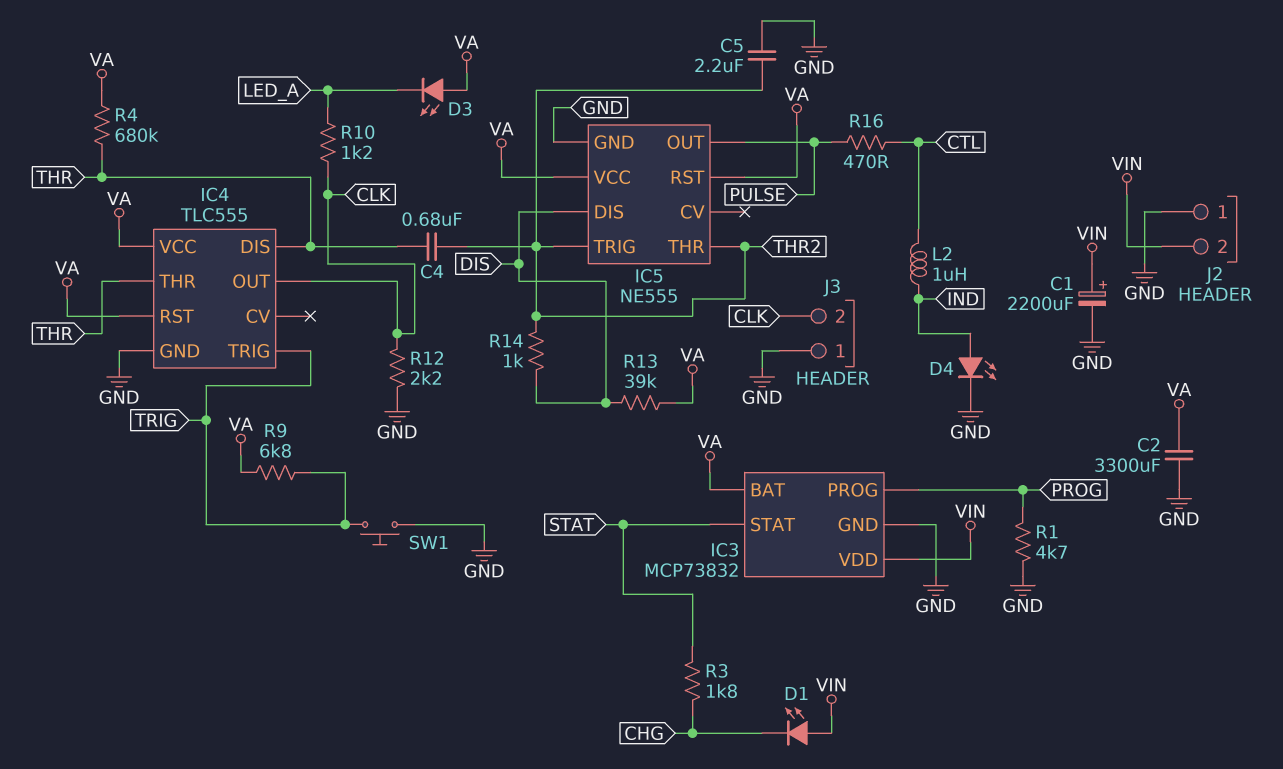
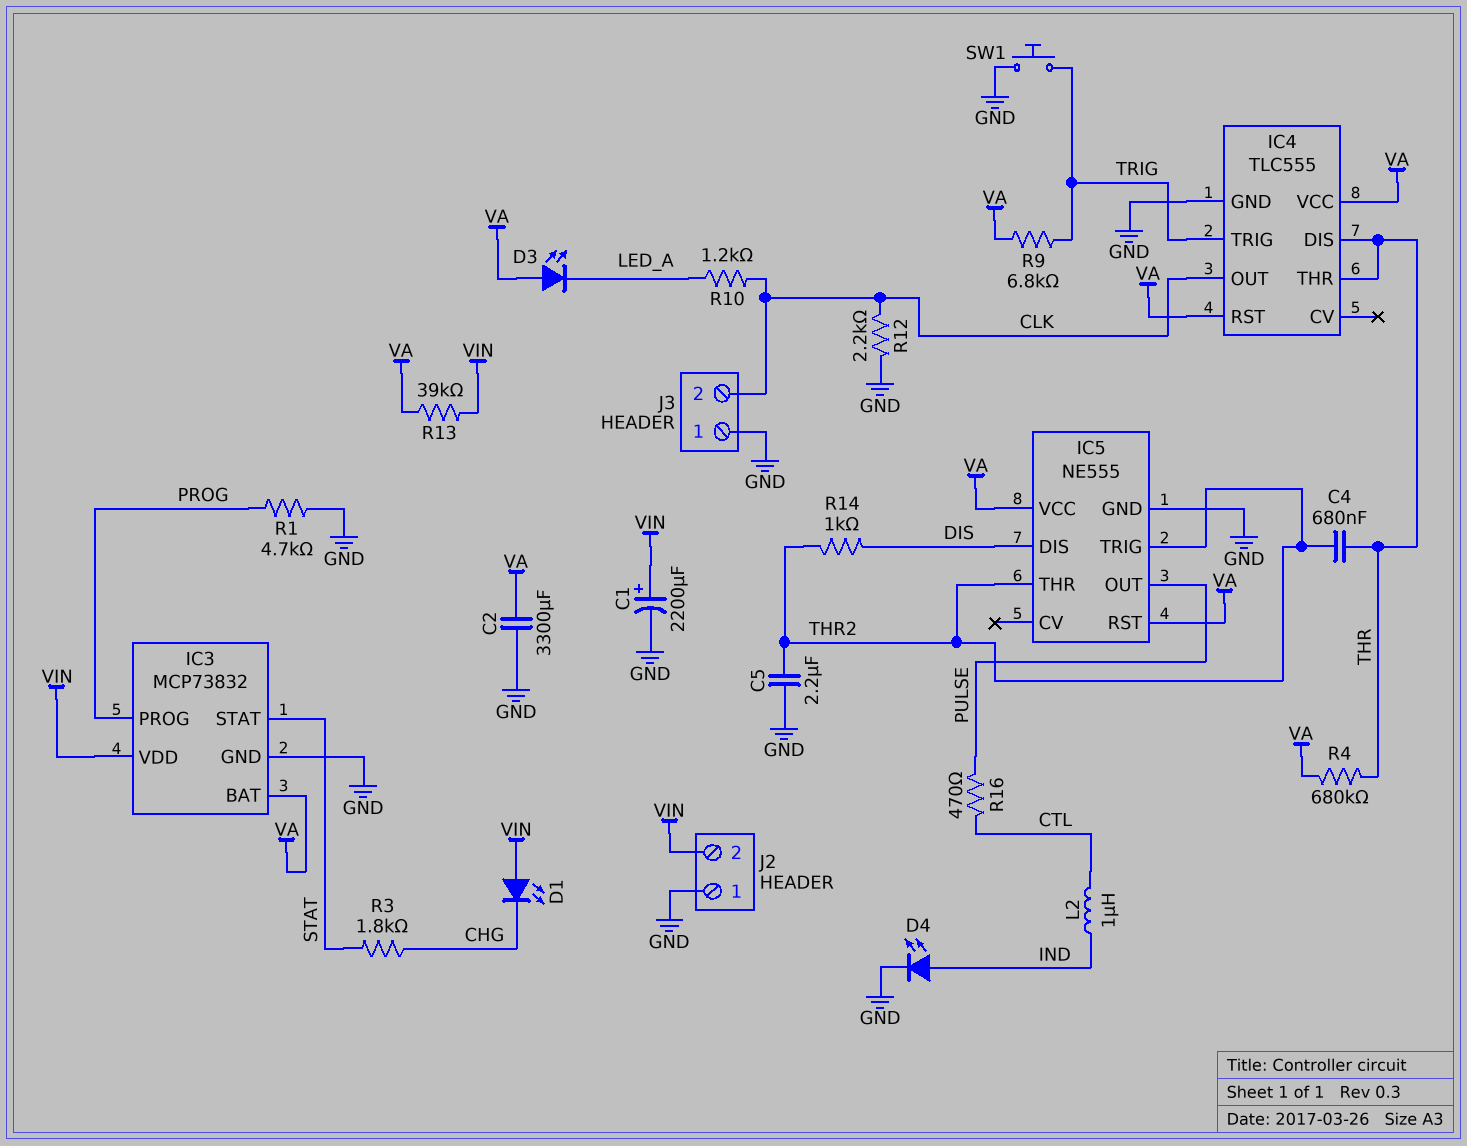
R13: 39k (DIS, VA) -> 39k (VA, VIN)

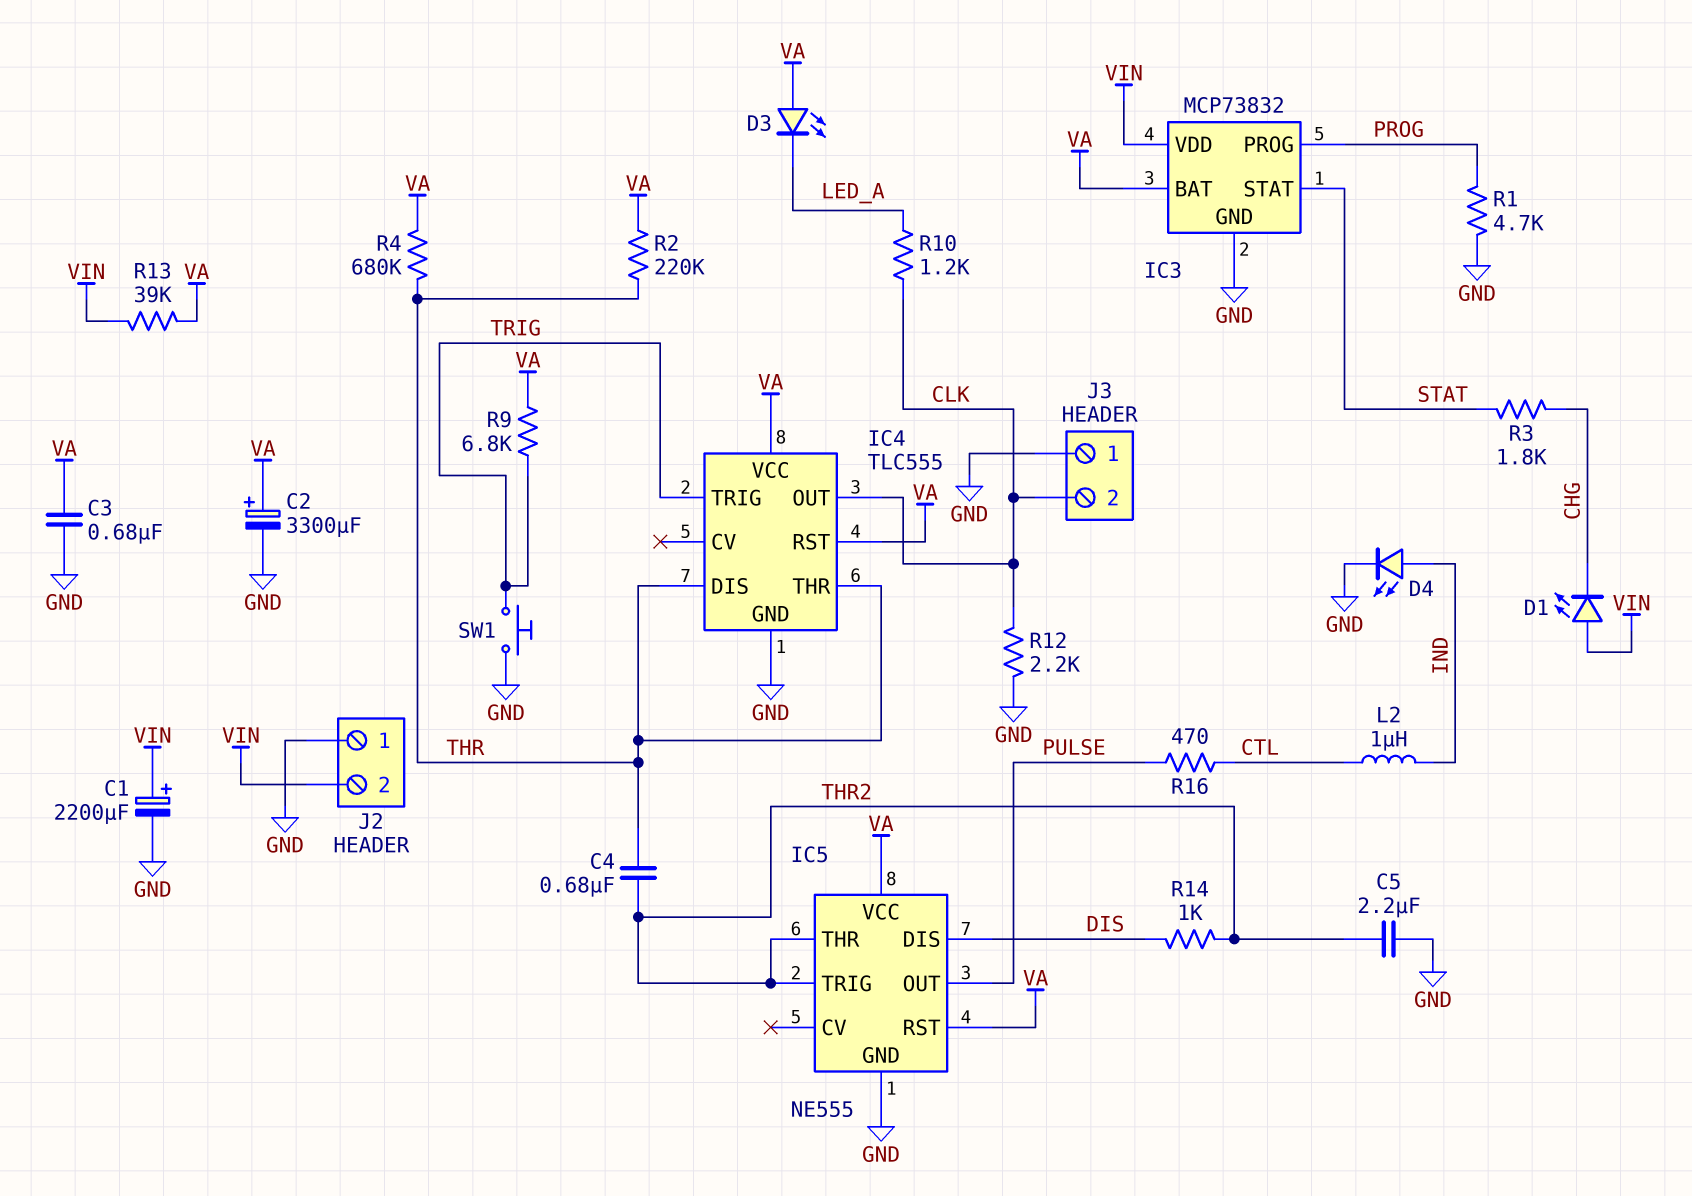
C2: 3300uF (GND, VA) -> 3300uF (plus VA, minus GND)
C3: none -> 680nF (GND, VA)
R2: none -> 220k (THR, VA)

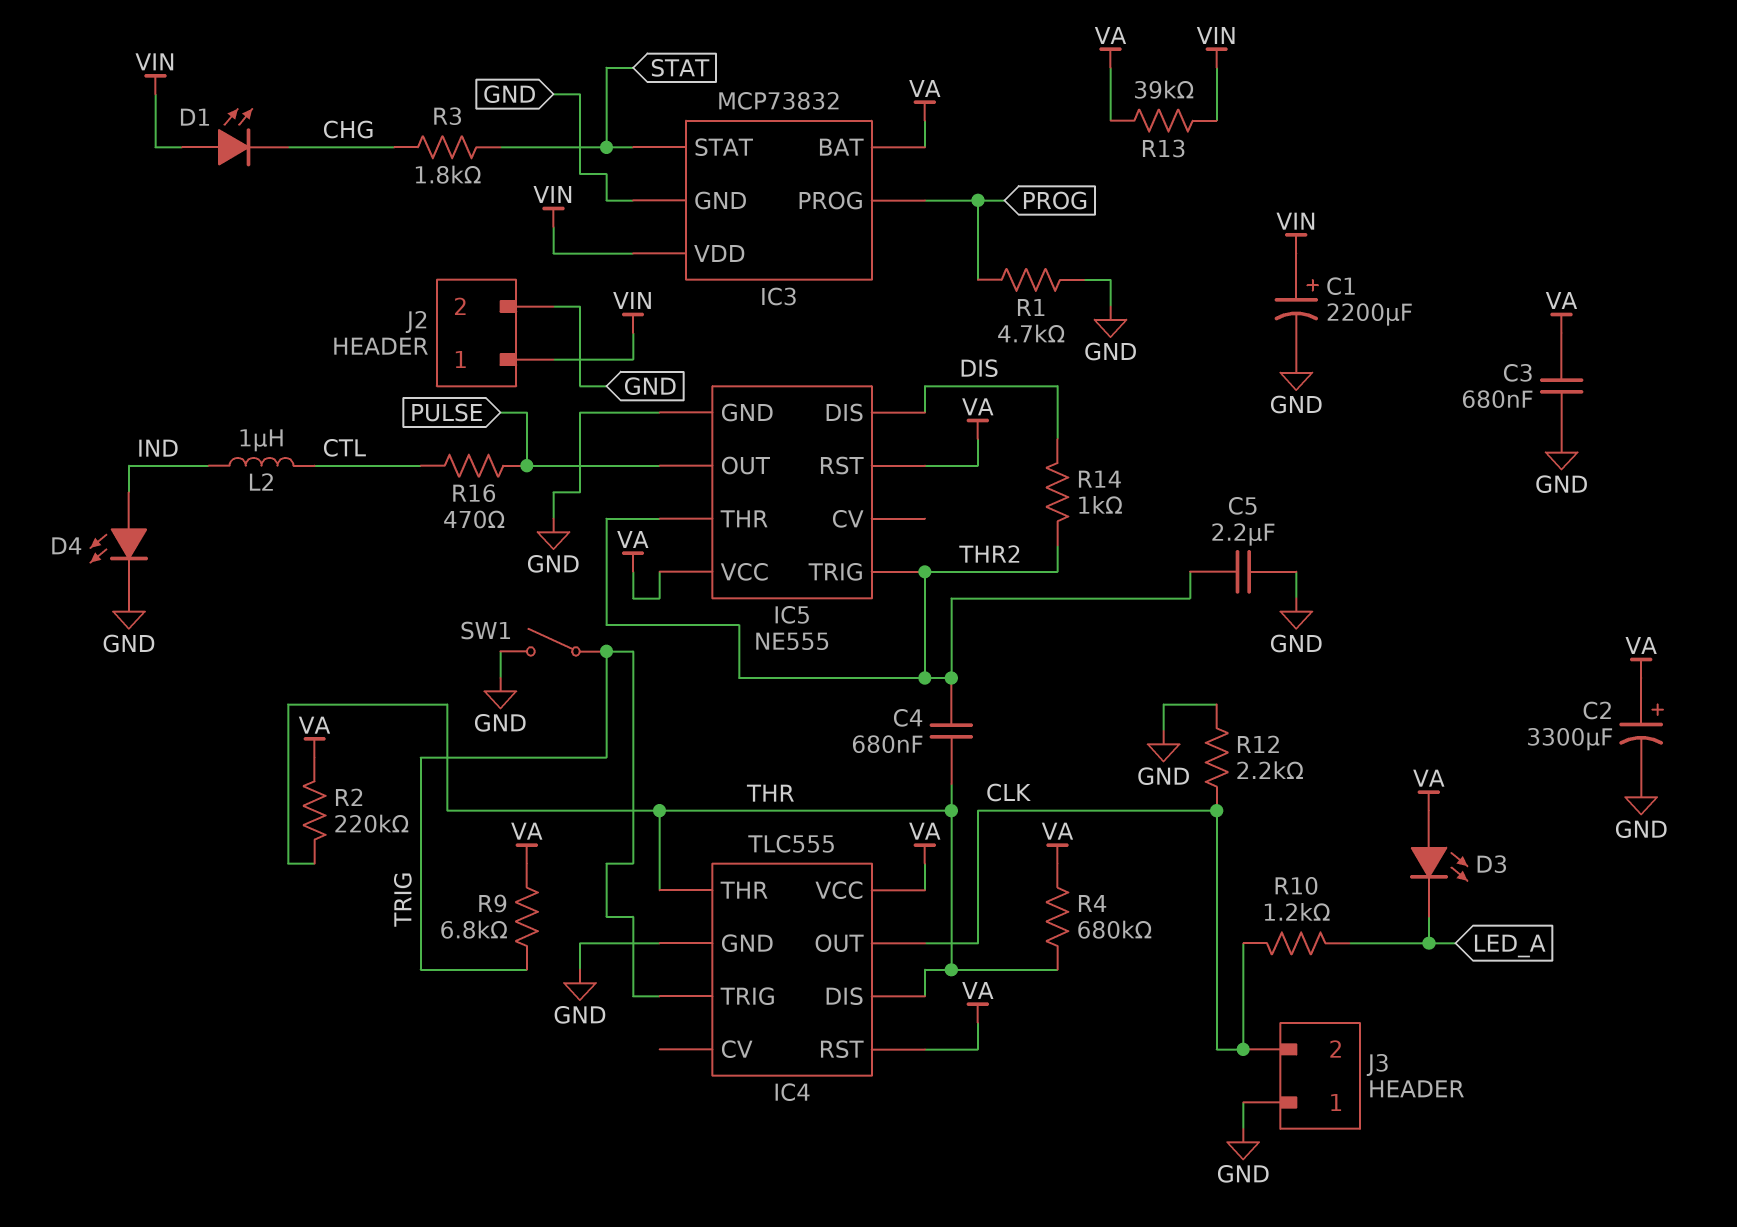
J2 pin 1: GND -> VIN
J2 pin 2: VIN -> GND
SW1: button (GND, TRIG) -> switch (GND, TRIG)

